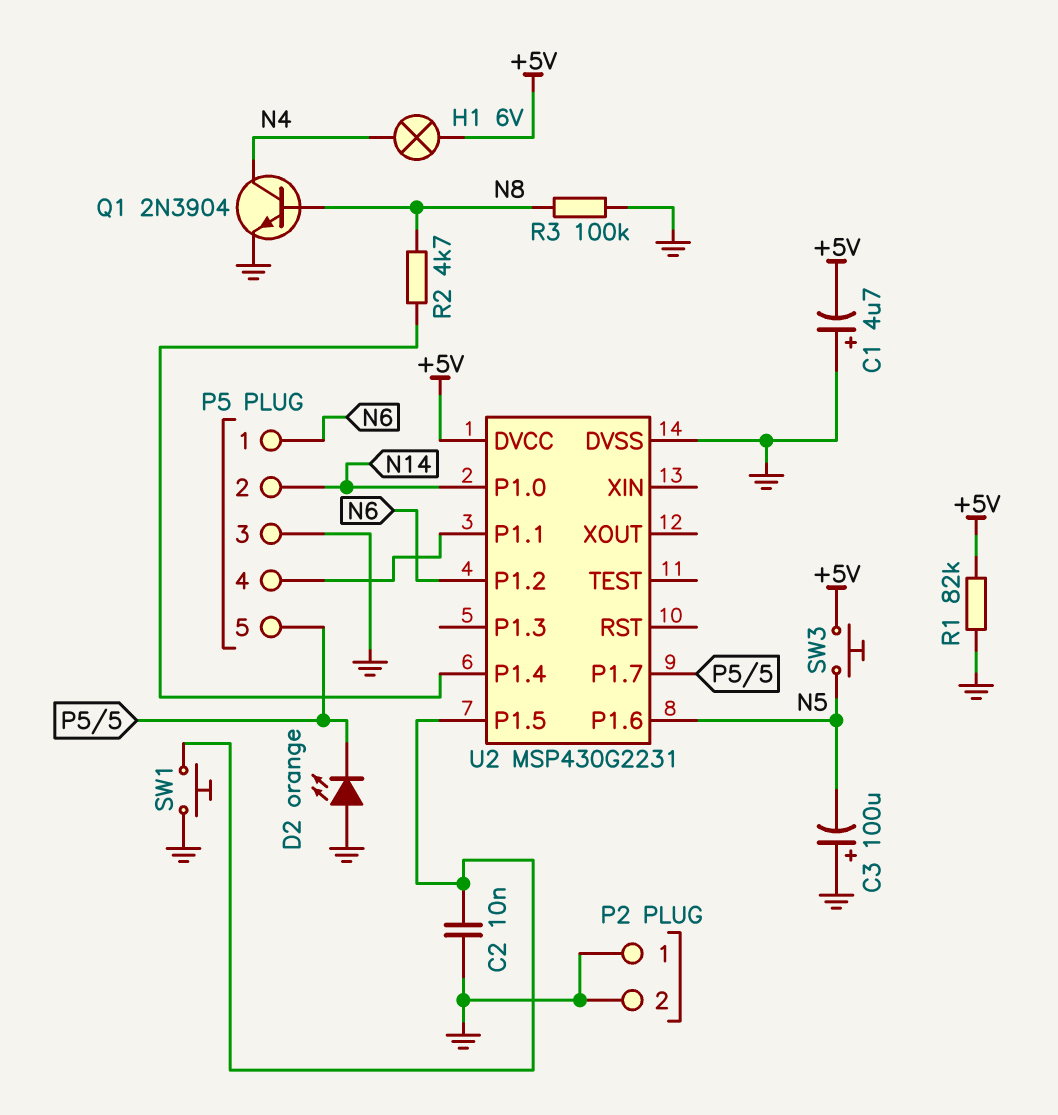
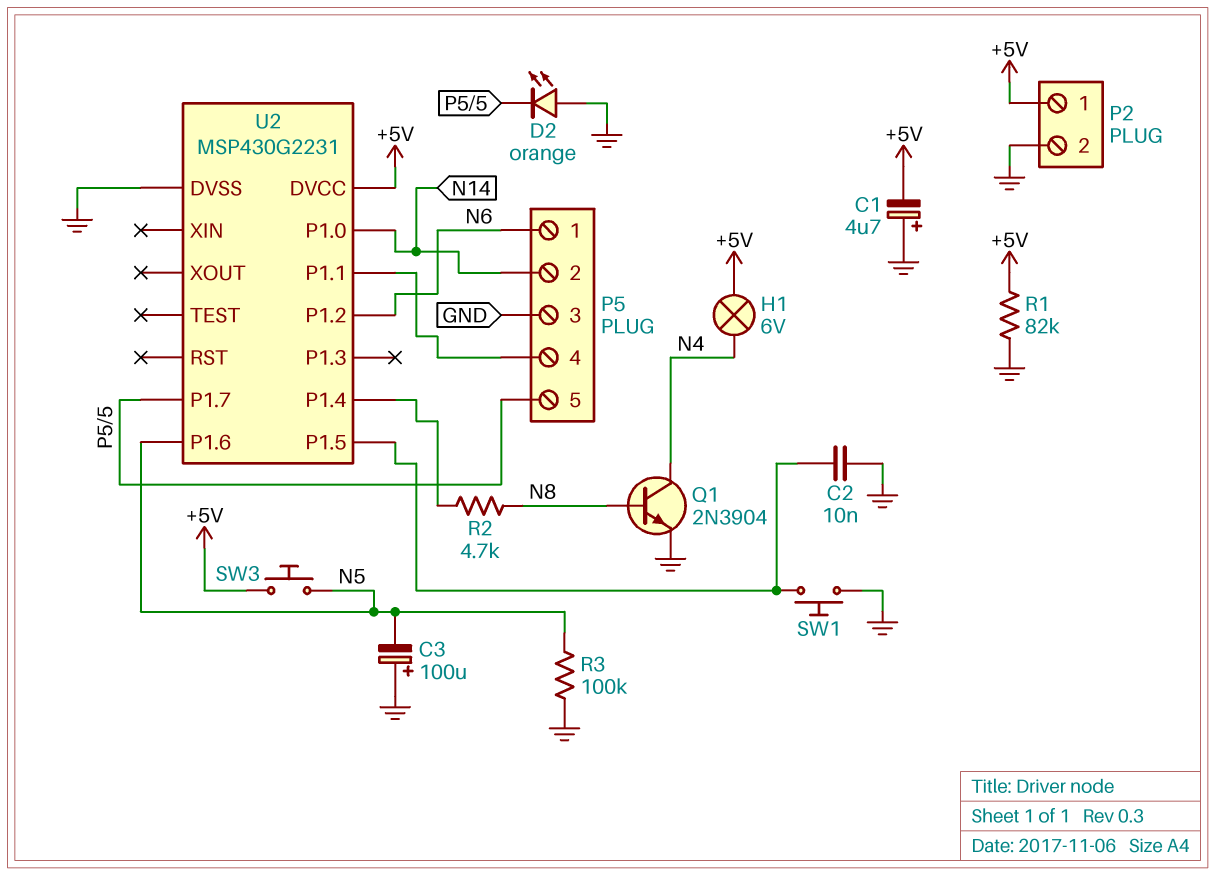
P2 pin 1: GND -> +5V
R3: 100k (GND, N8) -> 100k (GND, N5)

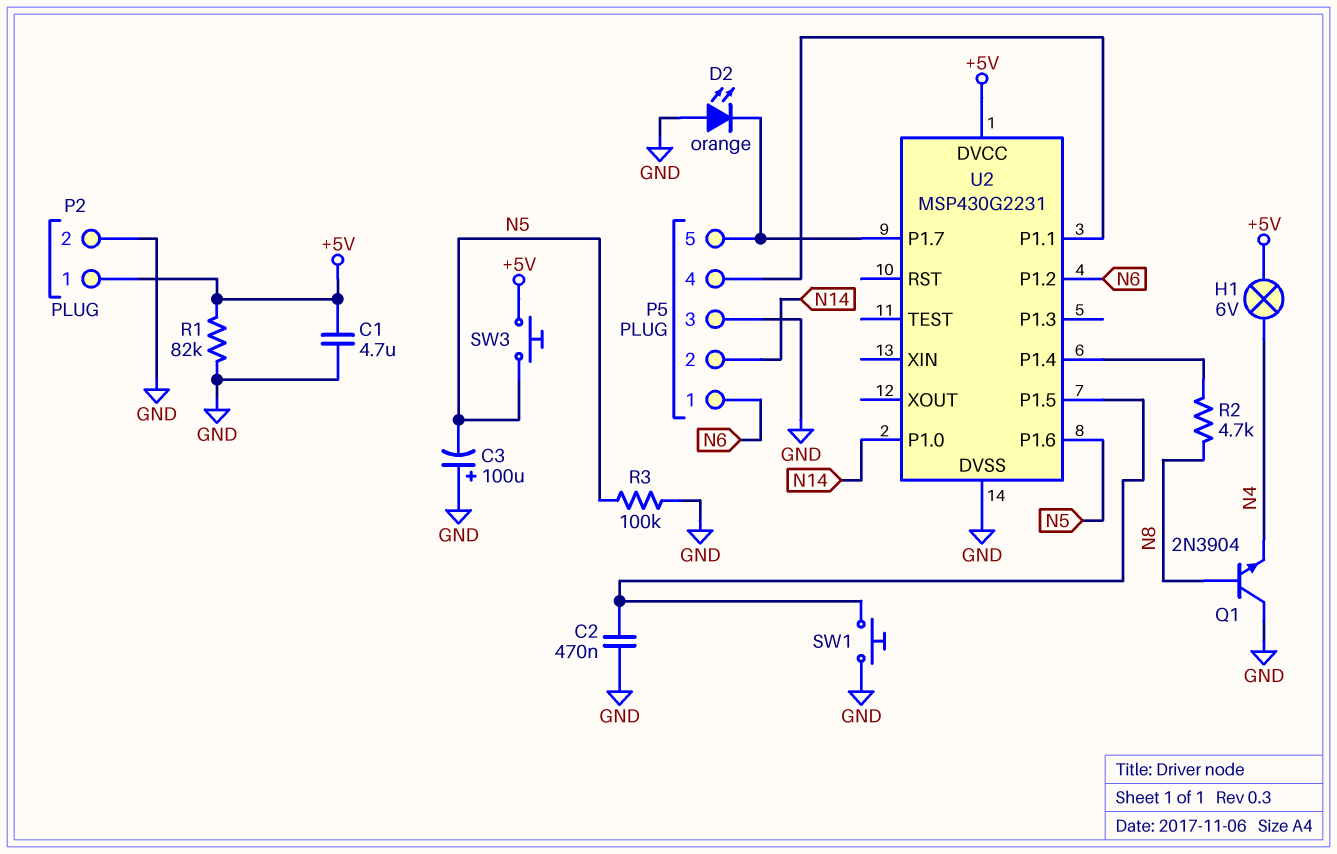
C1: 4.7uF (plus GND, minus +5V) -> 4.7uF (+5V, GND)
C2: 10nF (GND, U2/P1.5) -> 470nF (GND, U2/P1.5)
Q1: NPN 2N3904 (B N8, C N4, E GND) -> NPN 2N3904 (B N8, C GND, E N4)

